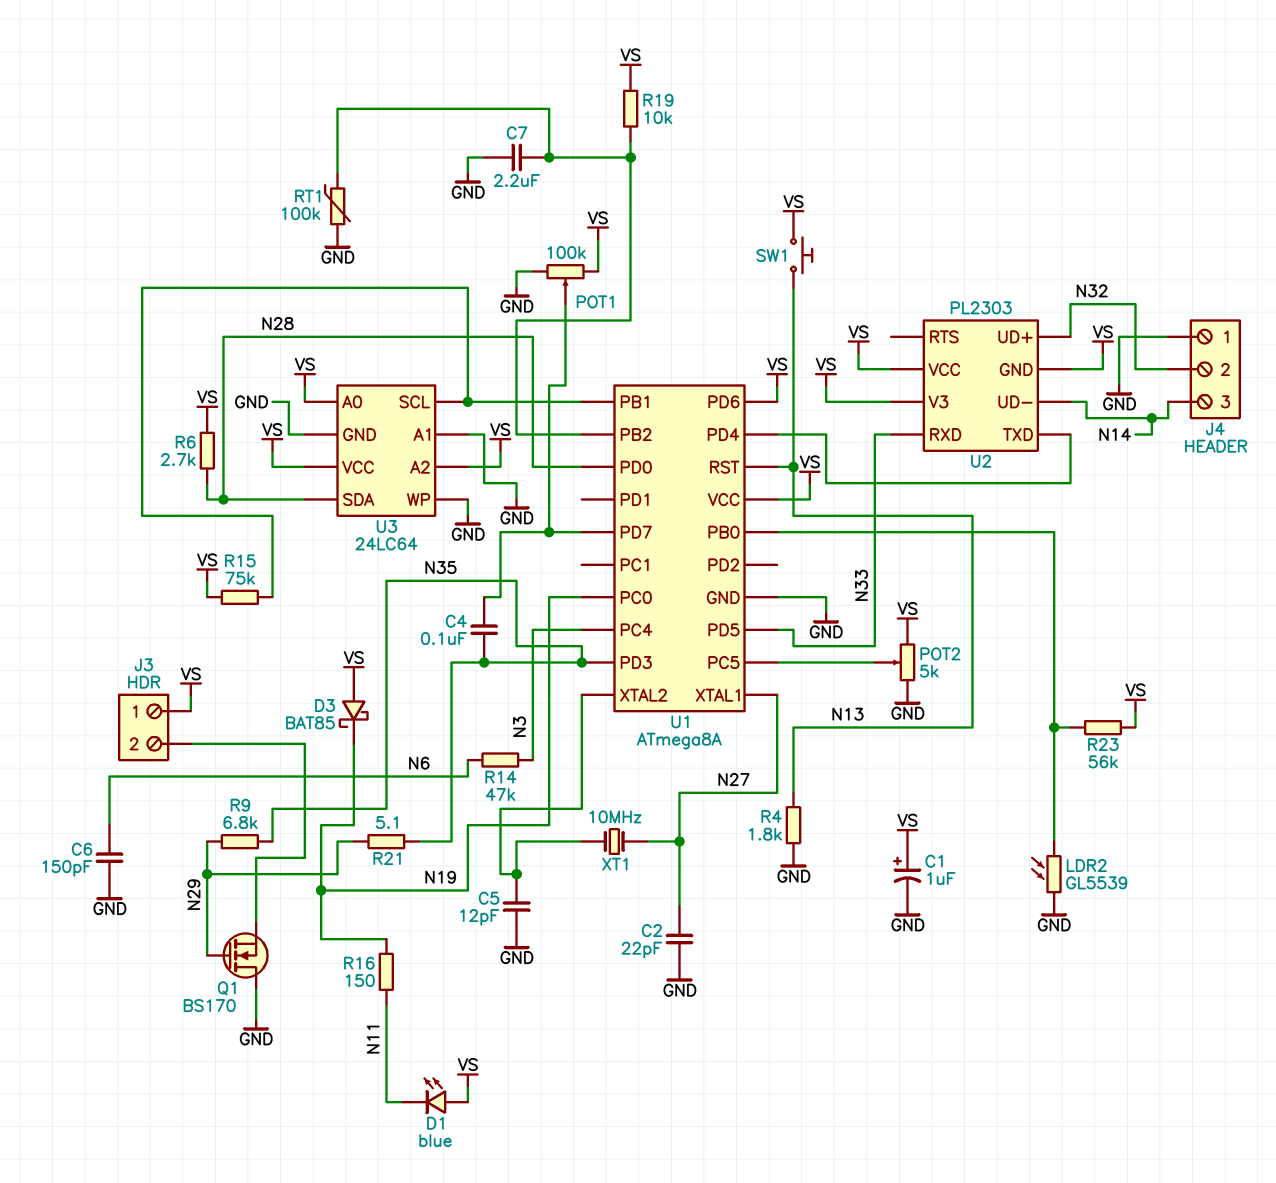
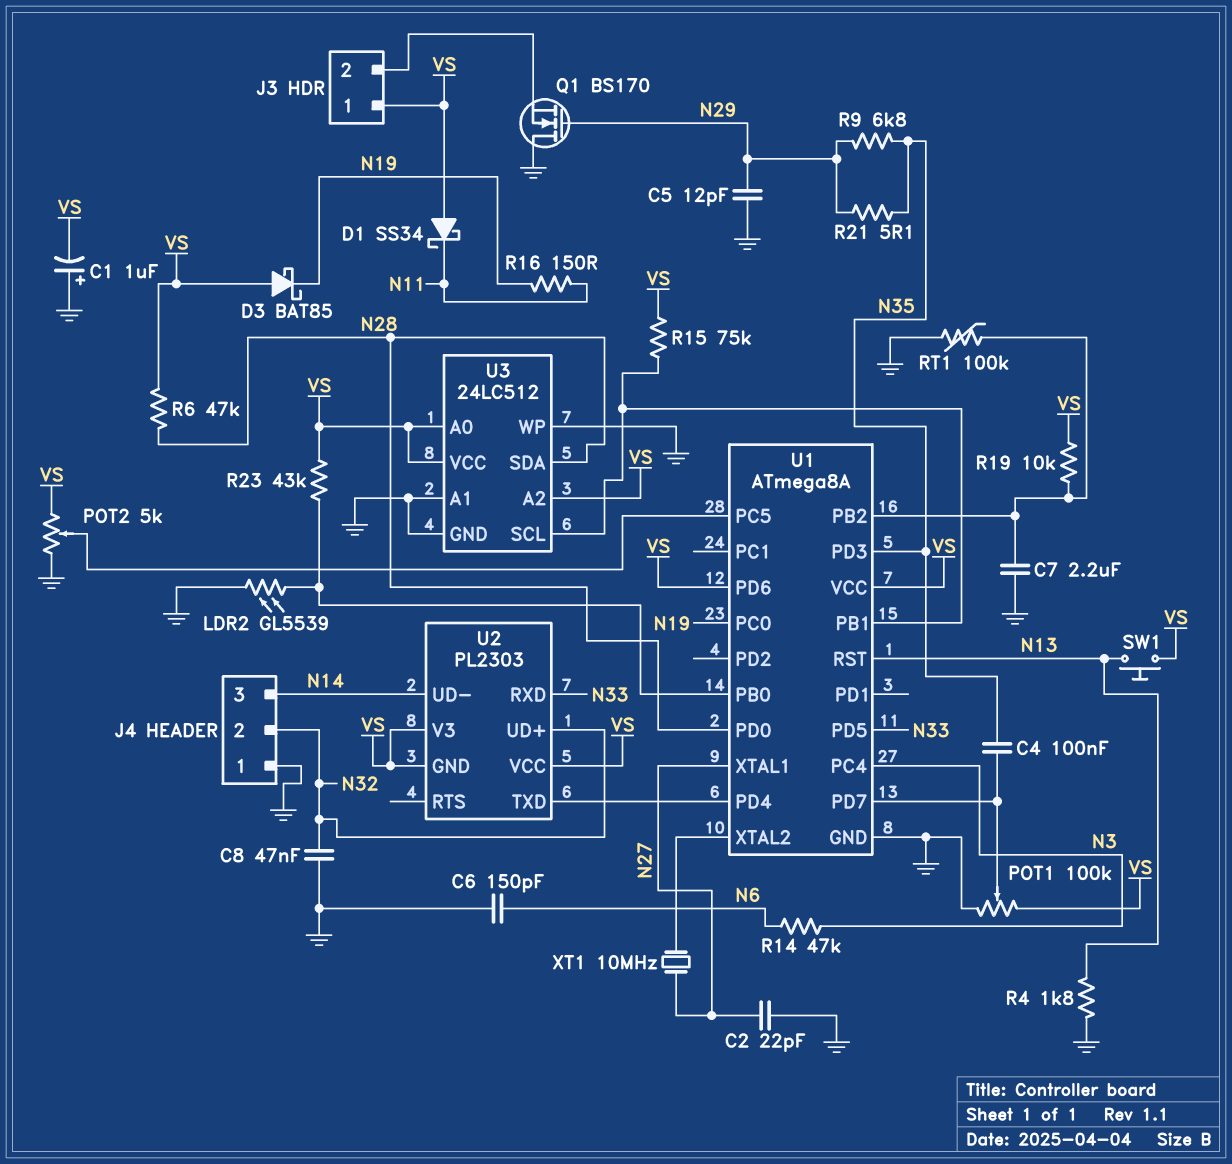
C1: 1uF (plus VS, minus GND) -> 1uF (plus GND, minus VS)
C5: 12pF (GND, U1/XTAL2) -> 12pF (GND, N29)
C8: none -> 47nF (GND, N32)
D1: LED blue (A VS, K N11) -> schottky SS34 (A VS, K N11)
R6: 2.7k (N28, VS) -> 47k (N28, VS)
R23: 56k (U1/PB0, VS) -> 43k (U1/PB0, VS)
U3: 24LC64 -> 24LC512

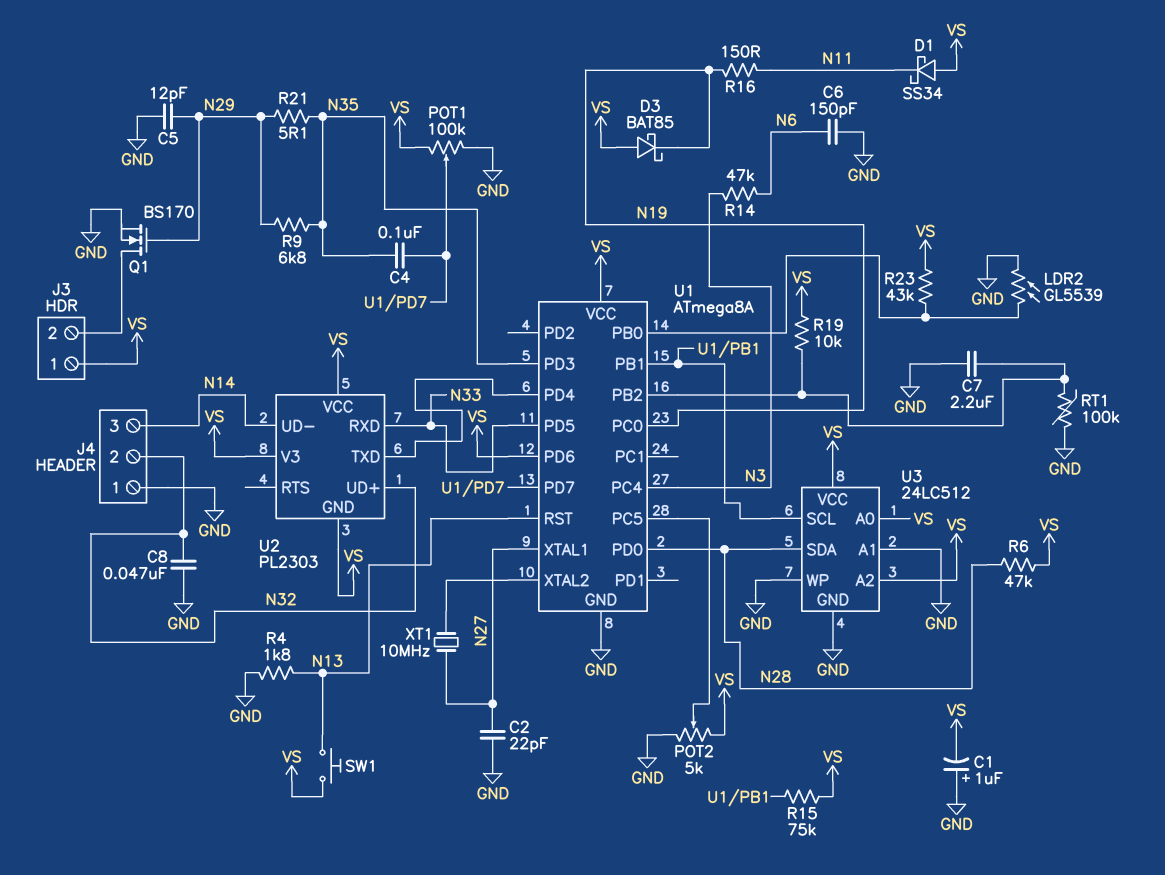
Q1: NMOS BS170 (G N29, D GND, S J3/2) -> NMOS BS170 (G N29, D J3/2, S GND)

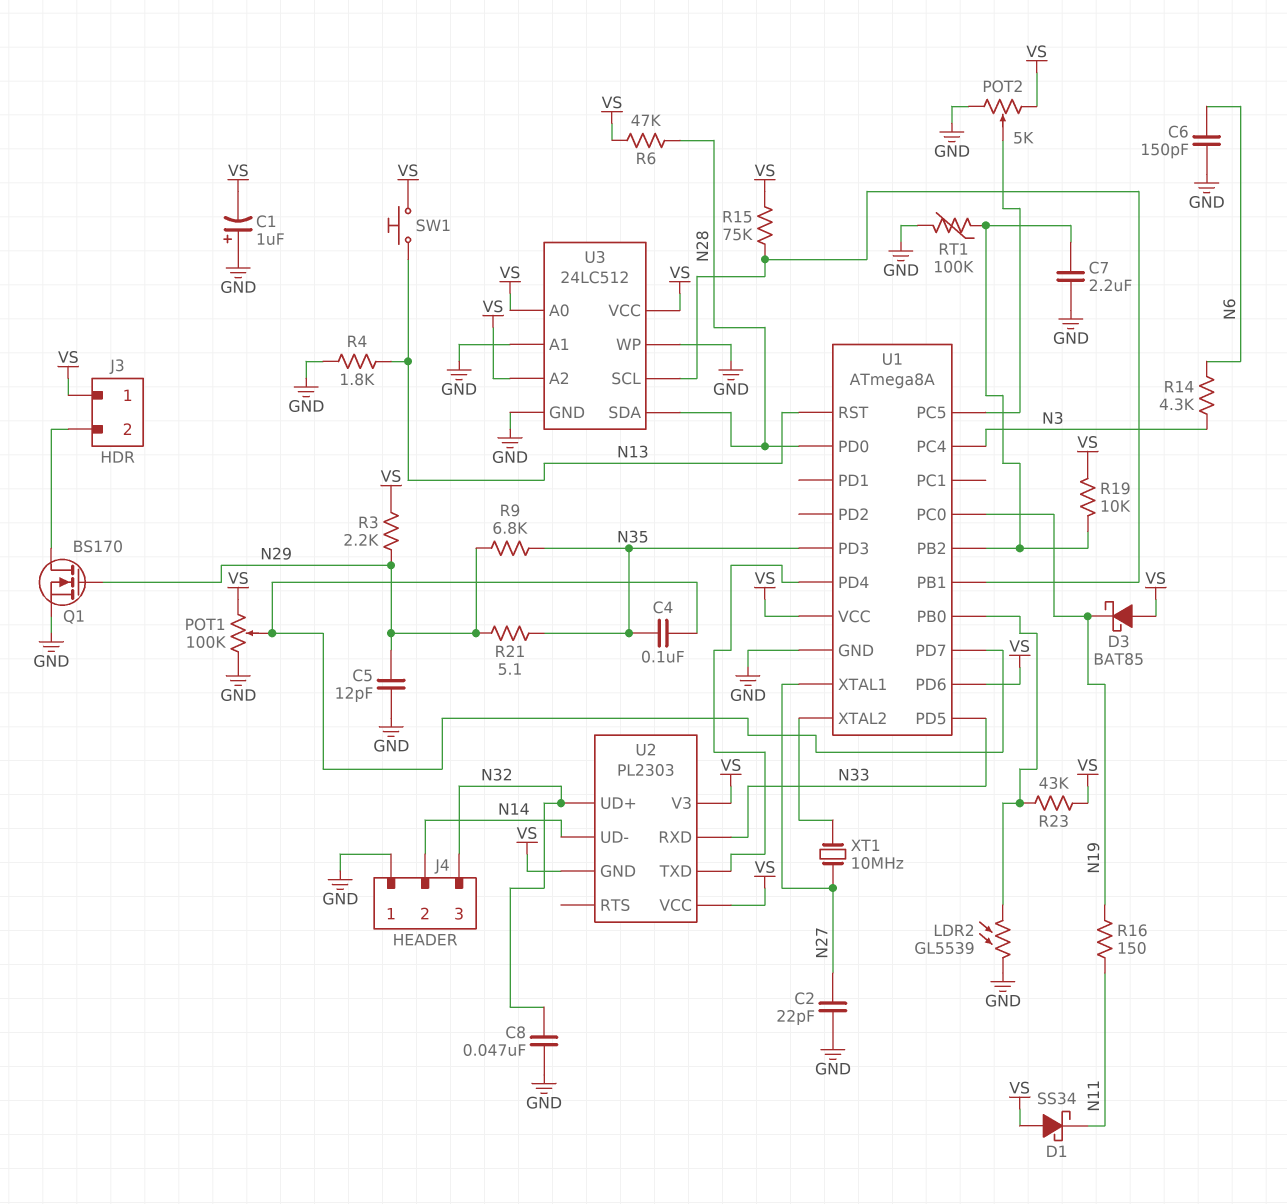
J4 pin 2: N32 -> N14
J4 pin 3: N14 -> N32
R3: none -> 2.2k (N29, VS)
R14: 47k (N3, N6) -> 4.3k (N3, N6)

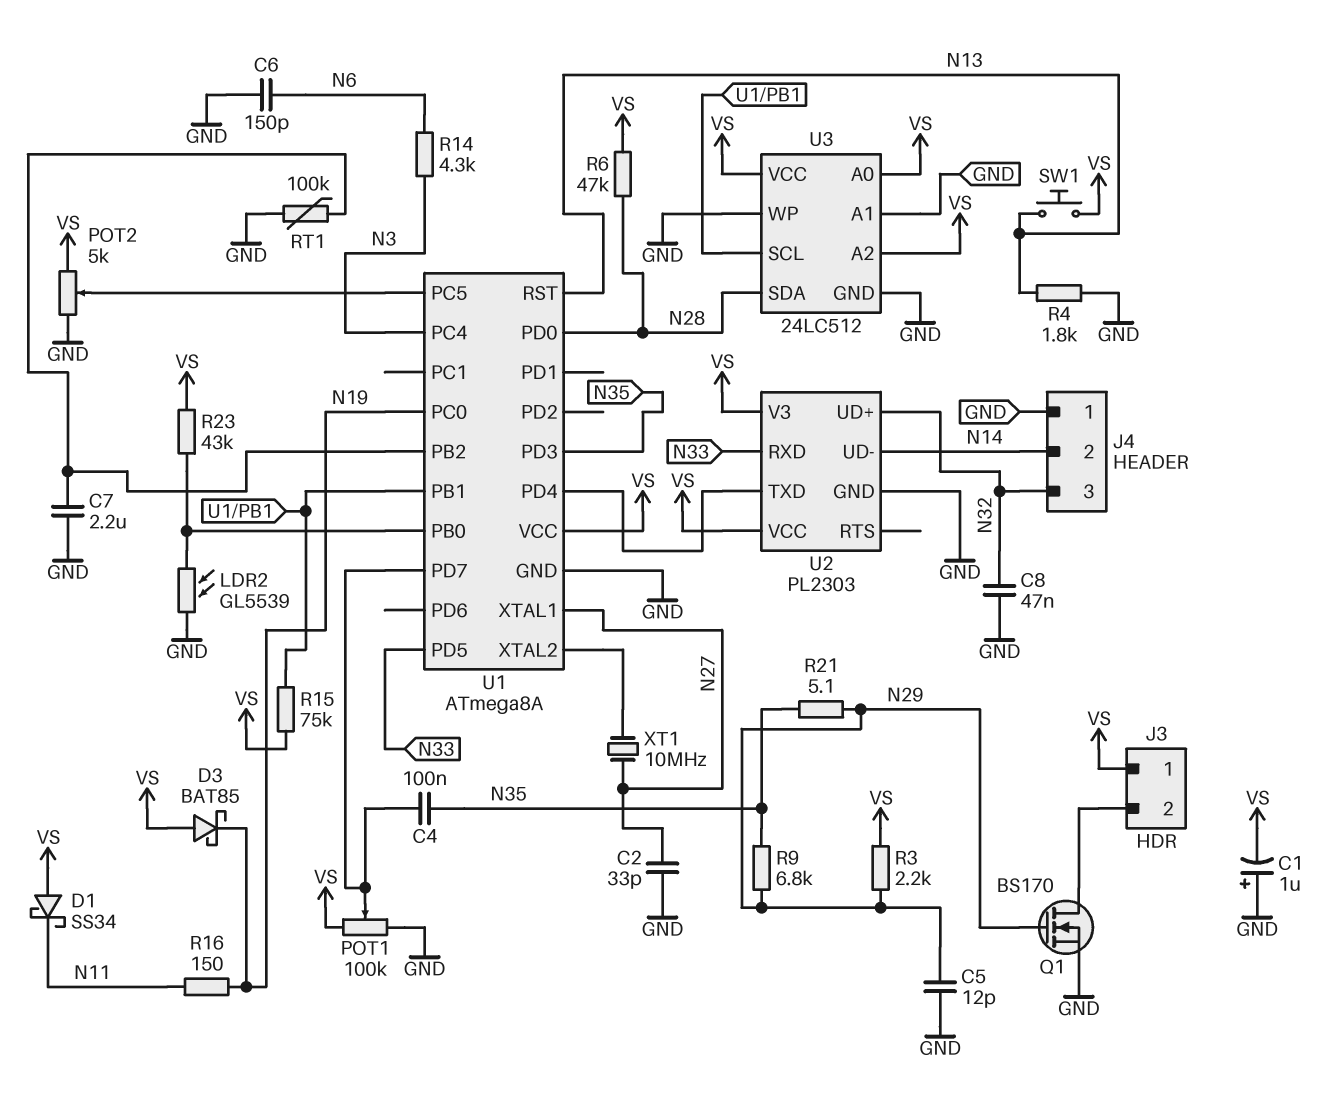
C2: 22pF (GND, N27) -> 33pF (GND, N27)
R19: 10k (U1/PB2, VS) -> none
U1 pin PD6: VS -> none
U2 pin GND: VS -> GND

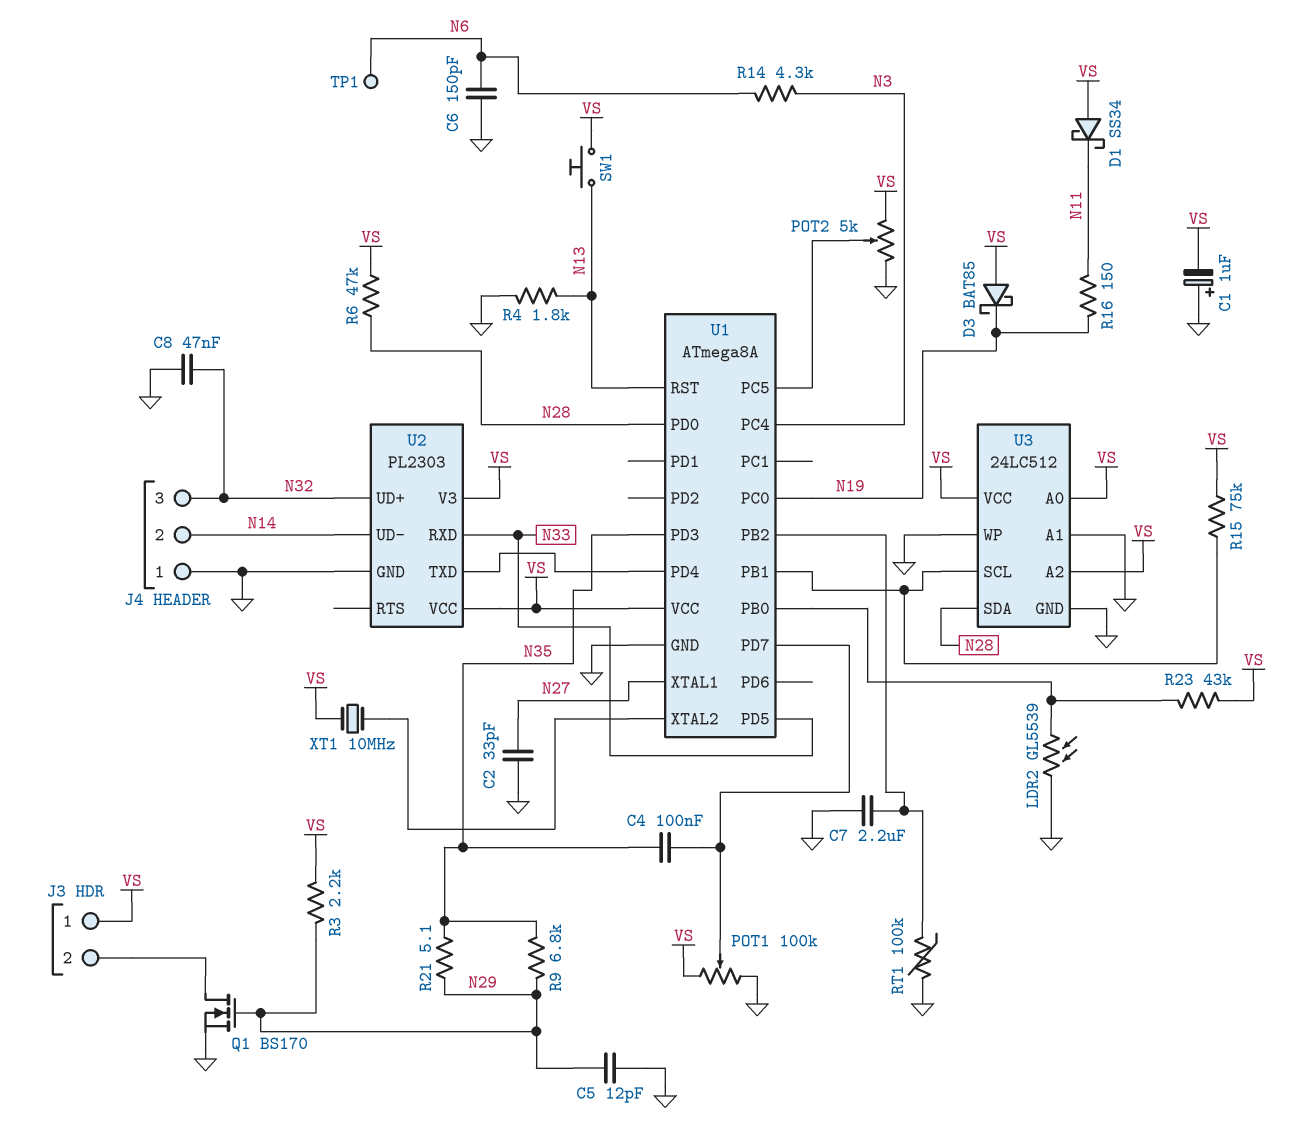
TP1: none -> test point (N6)
XT1: 10MHz (N27, U1/XTAL2) -> 10MHz (U1/XTAL2, VS)

